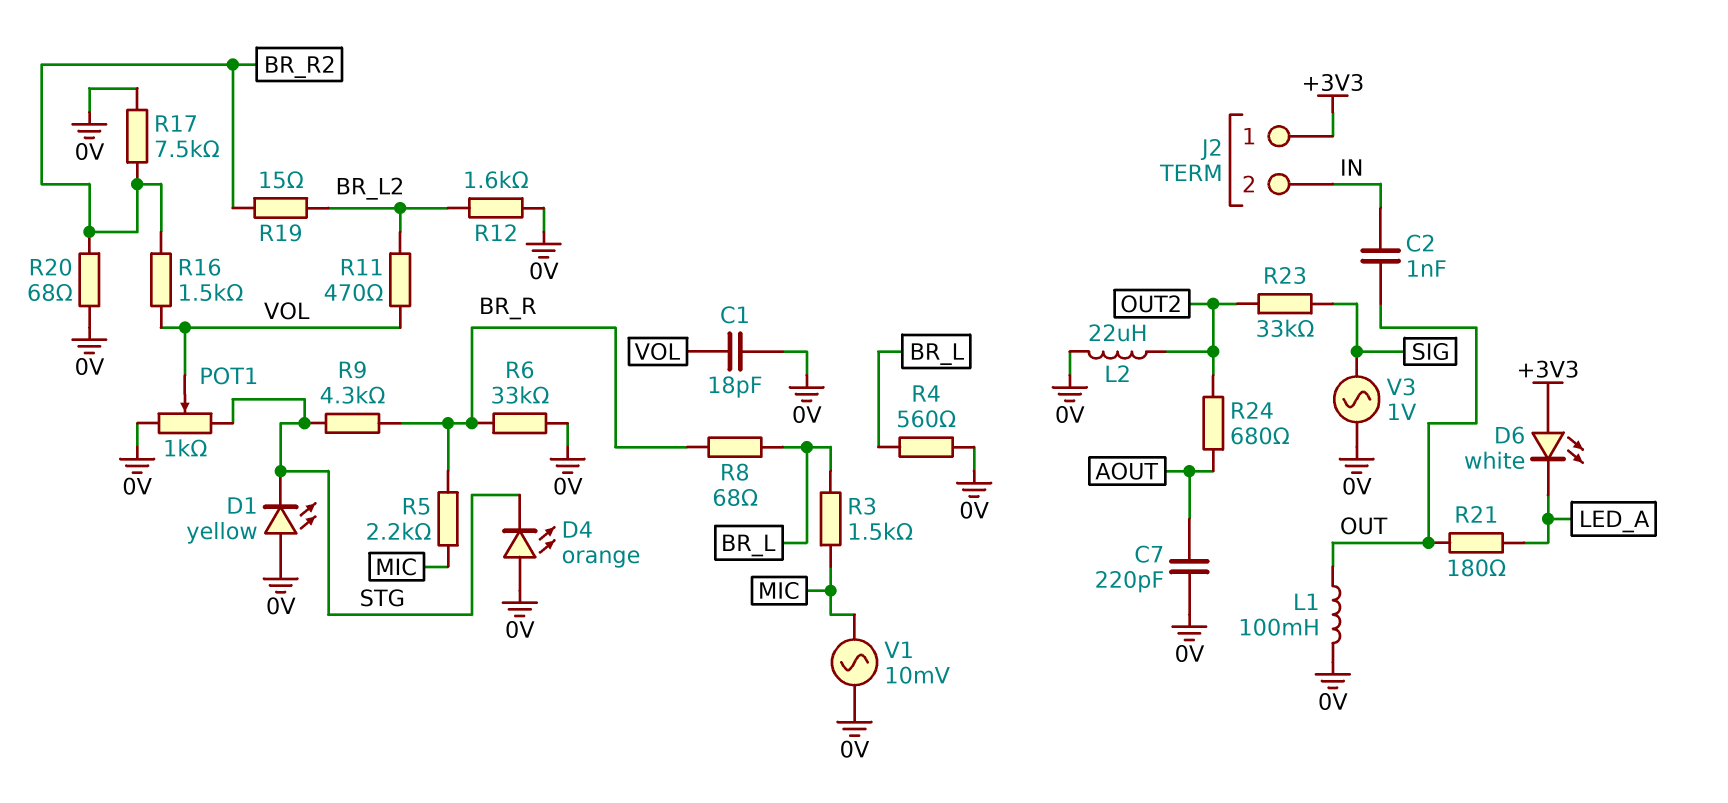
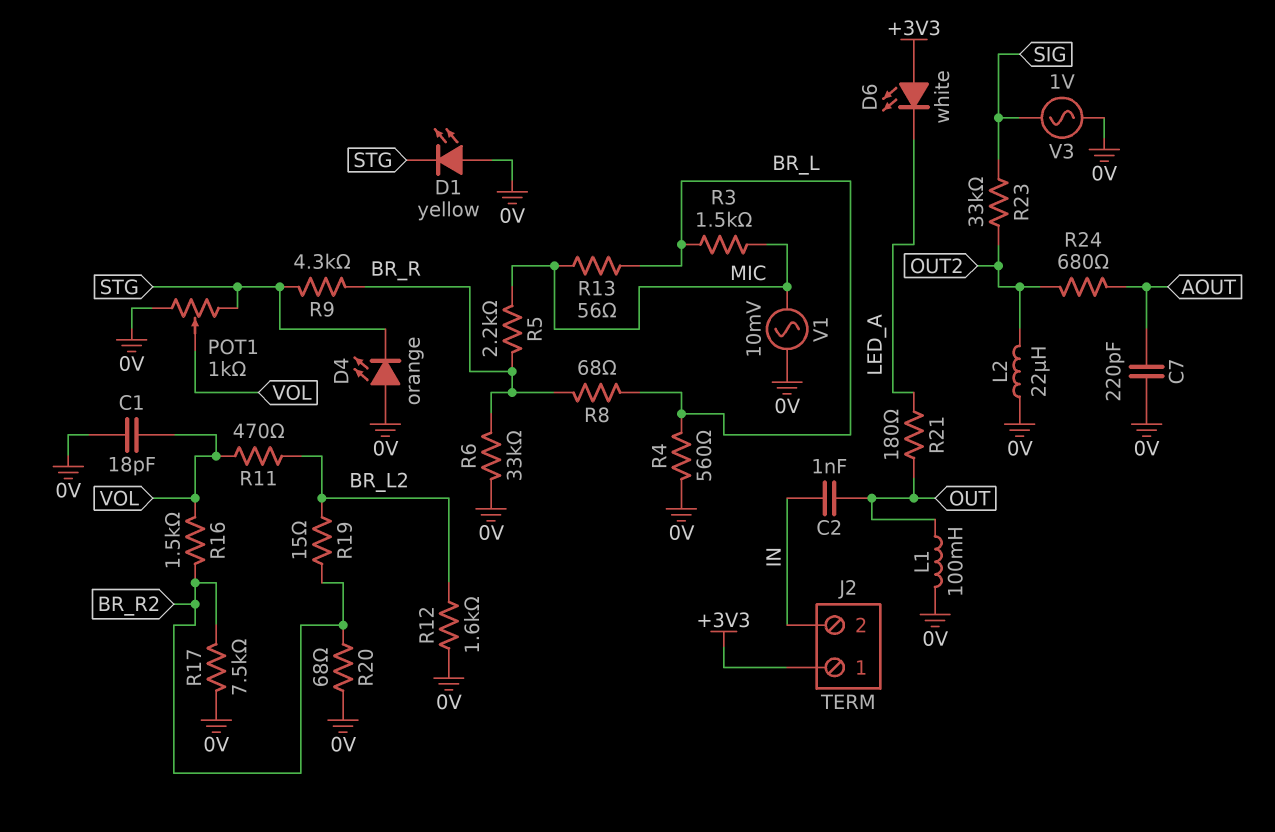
R13: none -> 56 (BR_L, MIC)

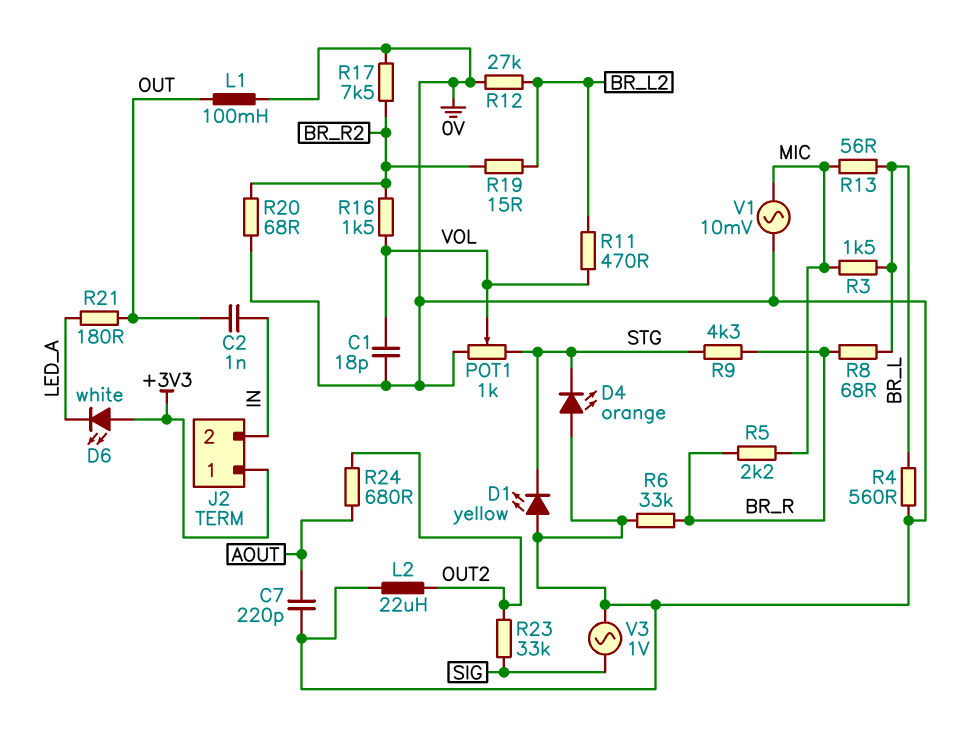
R12: 1.6k (0V, BR_L2) -> 27k (0V, BR_L2)

